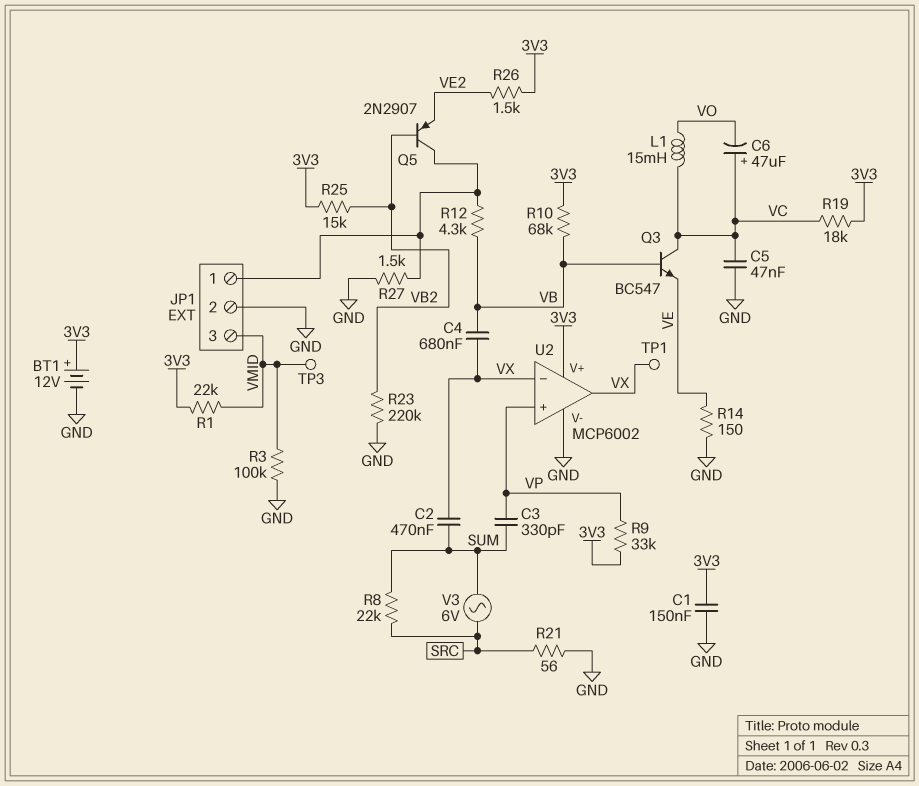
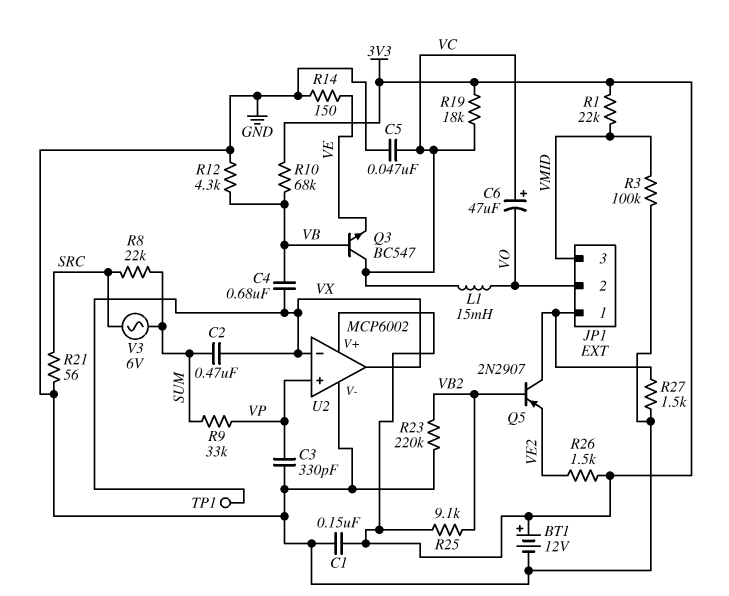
C3: 330pF (SUM, VP) -> 330pF (GND, VP)
JP1 pin 2: GND -> VO
R9: 33k (3V3, VP) -> 33k (SUM, VP)
R12: 4.3k (JP1/1, VB) -> 4.3k (GND, VB)
R25: 15k (3V3, VB2) -> 9.1k (3V3, VB2)
TP3: test point (VMID) -> none

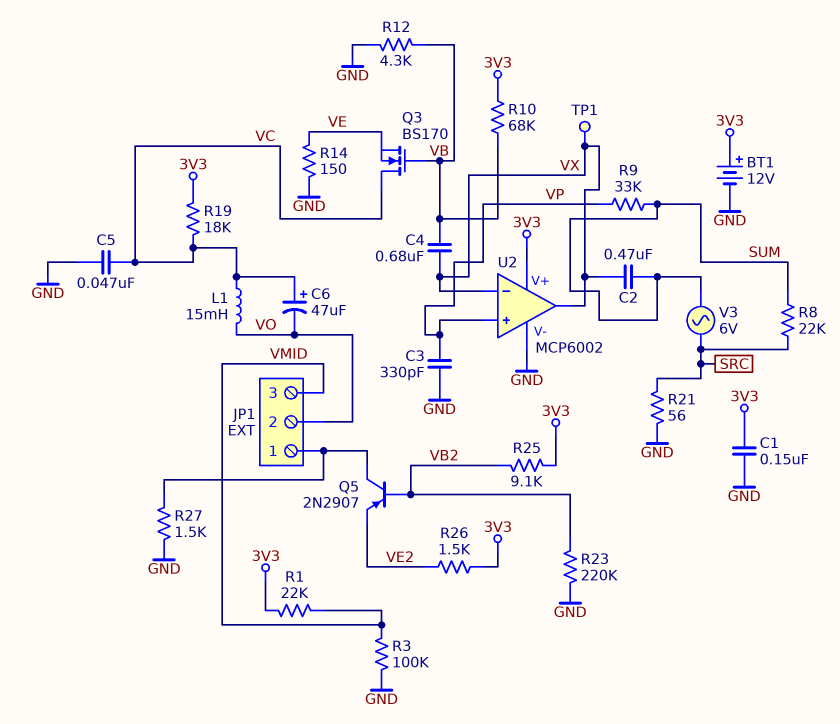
Q3: NPN BC547 (B VB, C VC, E VE) -> NMOS BS170 (G VB, D VC, S VE)

